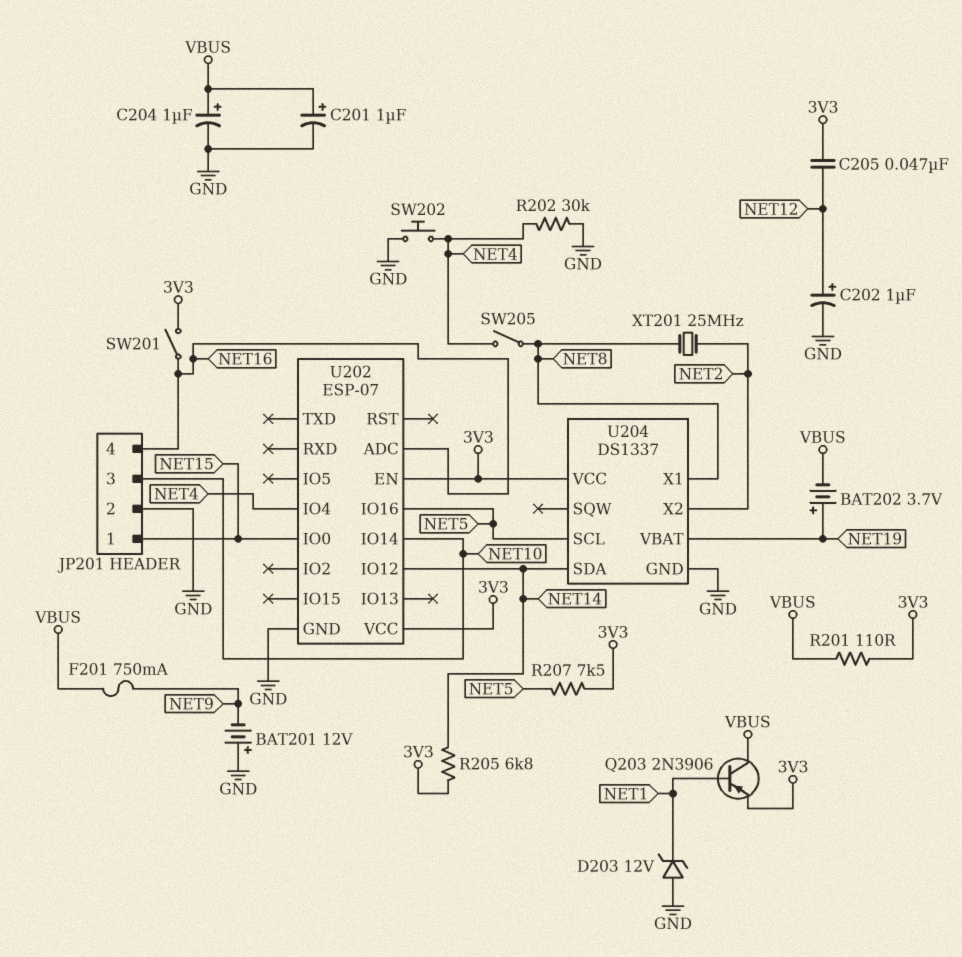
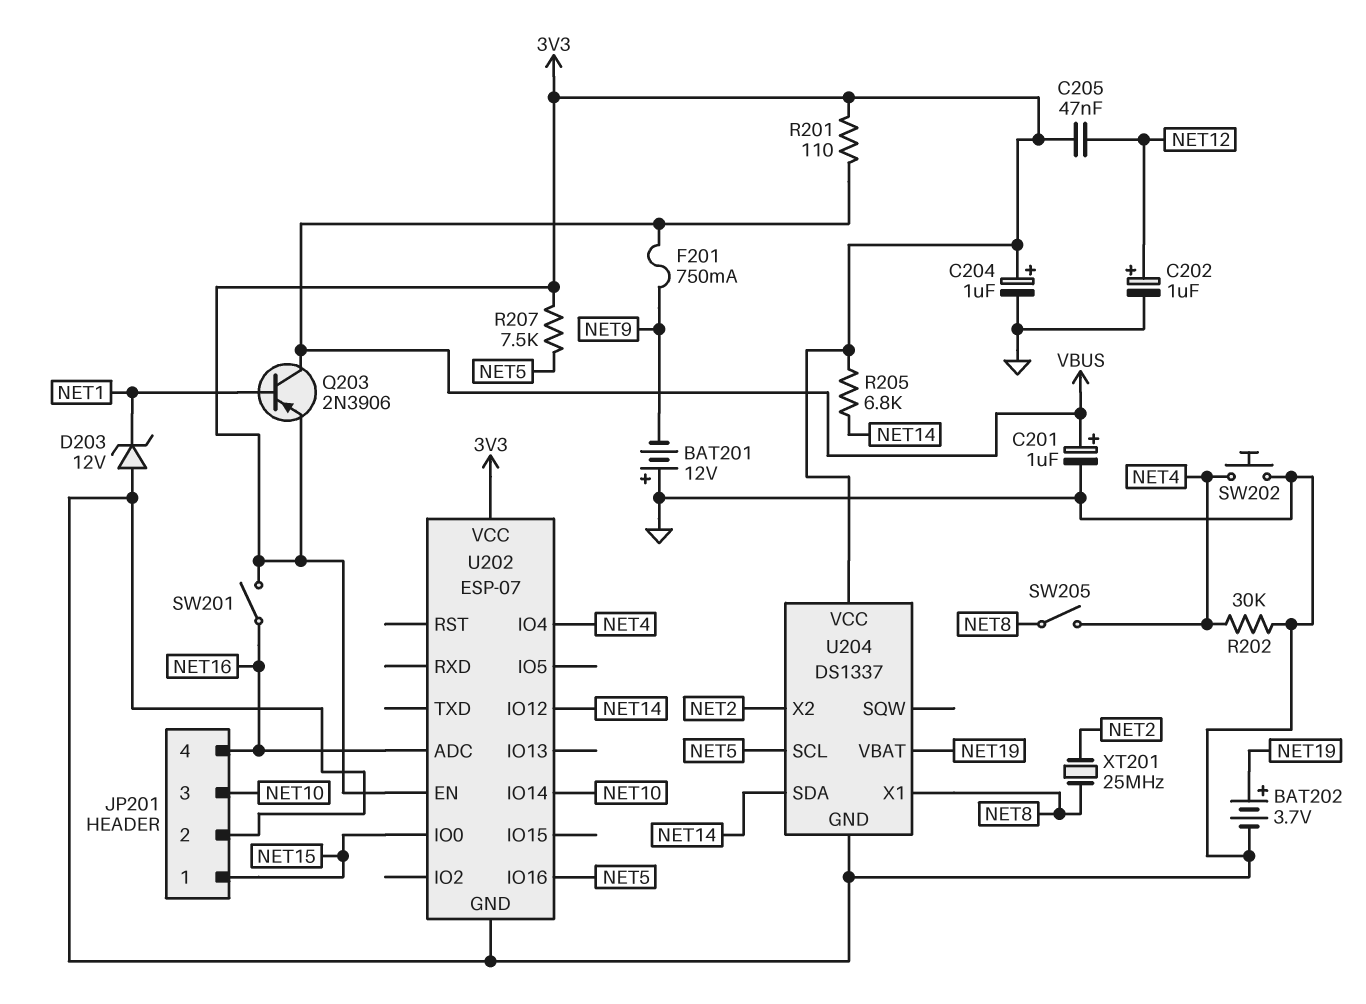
BAT202: 3.7V (plus NET19, minus VBUS) -> 3.7V (plus NET19, minus GND)
C204: 1uF (plus VBUS, minus GND) -> 1uF (plus 3V3, minus GND)

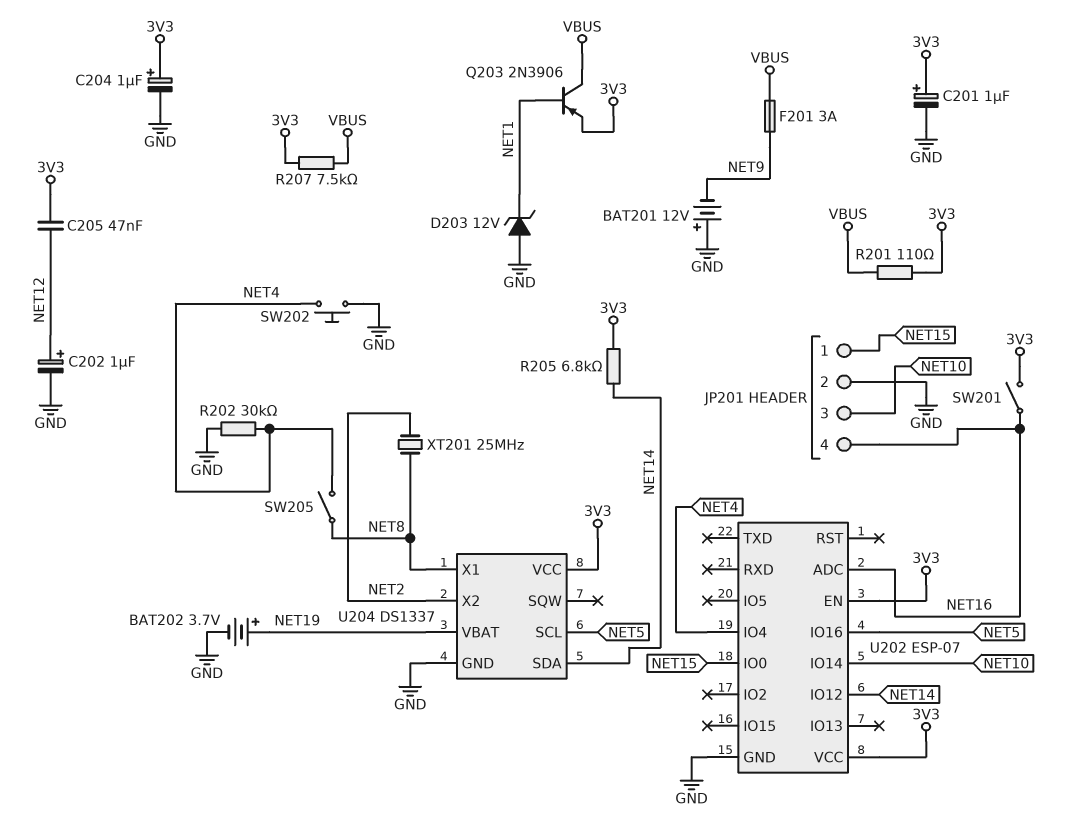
C201: 1uF (plus VBUS, minus GND) -> 1uF (plus 3V3, minus GND)
F201: 750mA (NET9, VBUS) -> 3A (NET9, VBUS)
R207: 7.5k (3V3, NET5) -> 7.5k (3V3, VBUS)

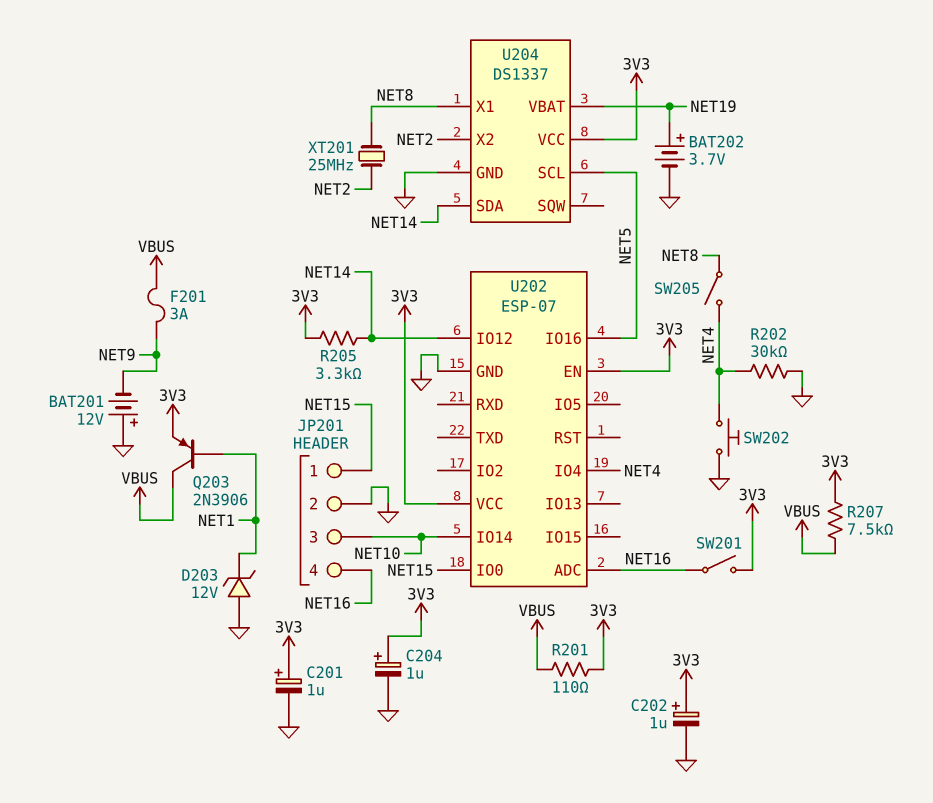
C202: 1uF (plus NET12, minus GND) -> 1uF (plus 3V3, minus GND)
C205: 47nF (3V3, NET12) -> none
R205: 6.8k (3V3, NET14) -> 3.3k (3V3, NET14)

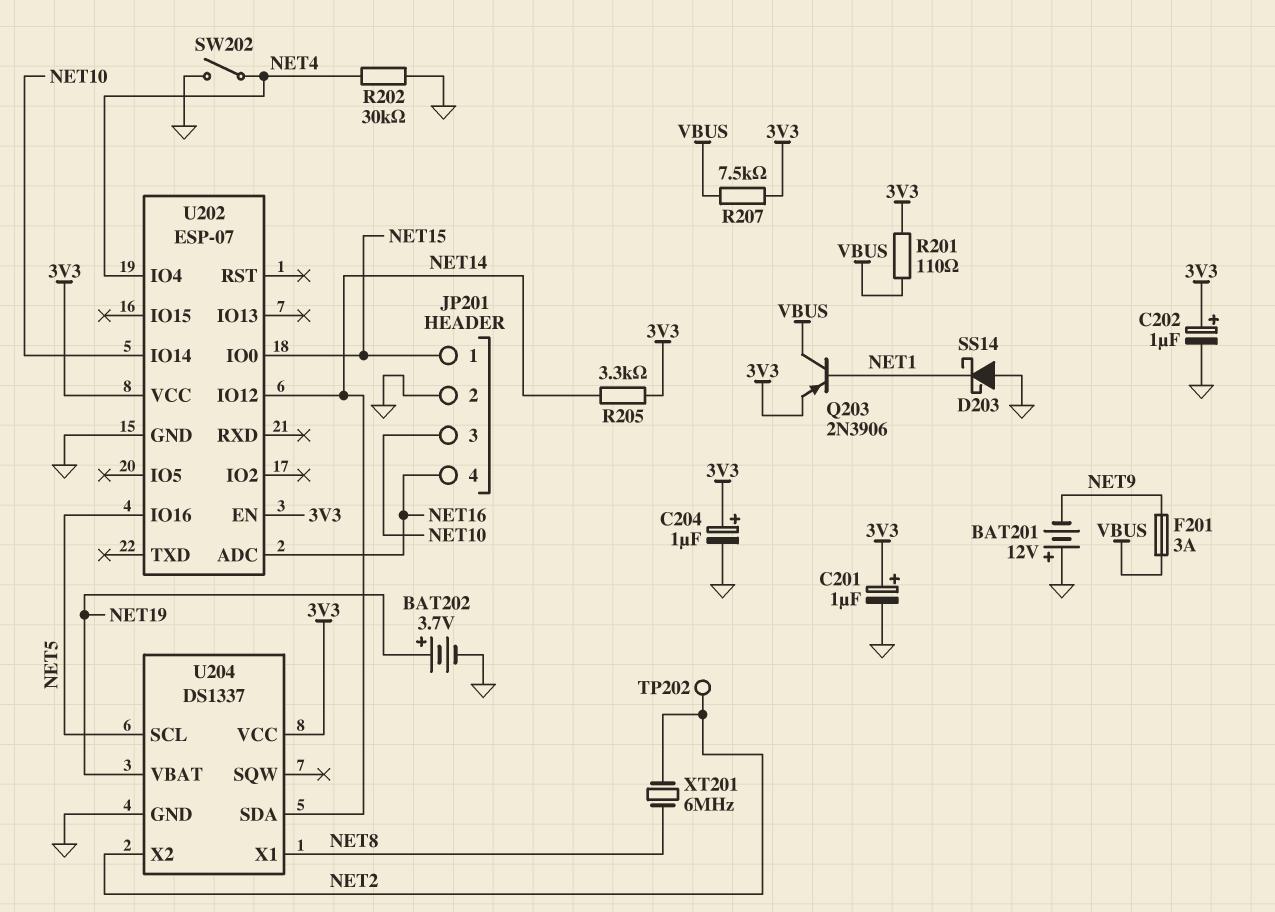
D203: zener 12V (A GND, K NET1) -> schottky SS14 (A GND, K NET1)
SW201: switch (3V3, NET16) -> none
SW202: button (GND, NET4) -> switch (GND, NET4)
SW205: switch (NET4, NET8) -> none
TP202: none -> test point (NET2)
XT201: 25MHz (NET2, NET8) -> 6MHz (NET2, NET8)

